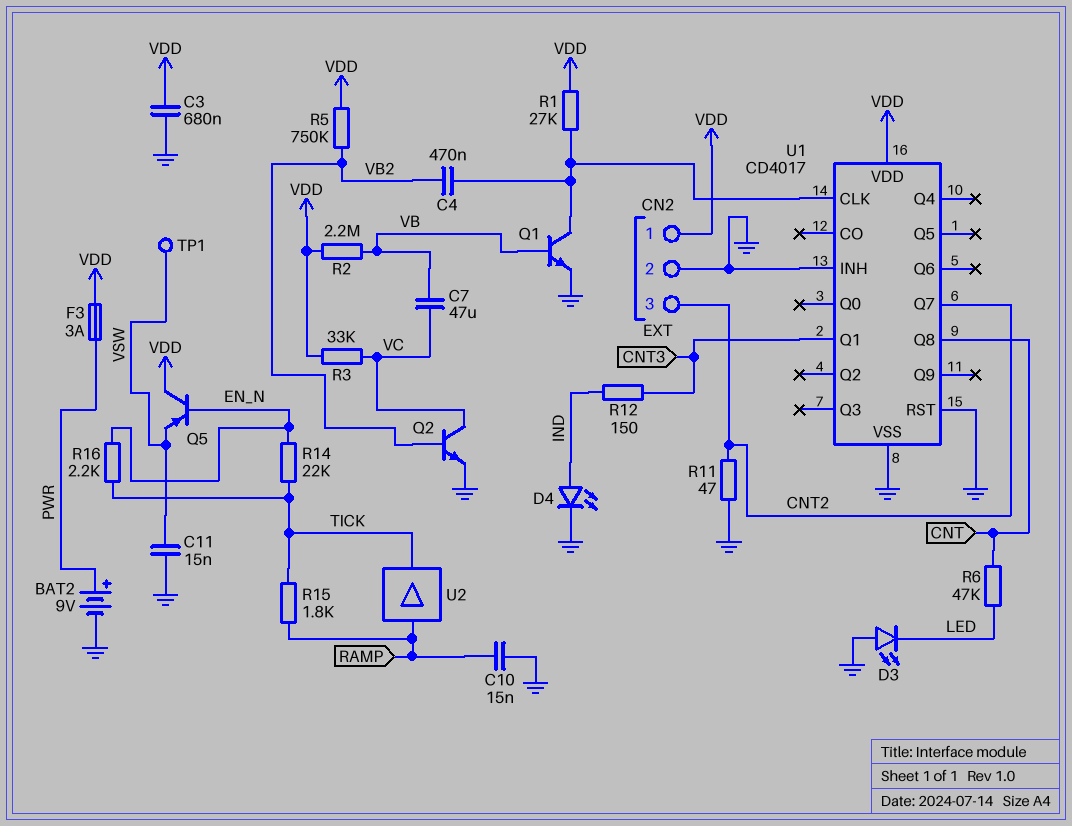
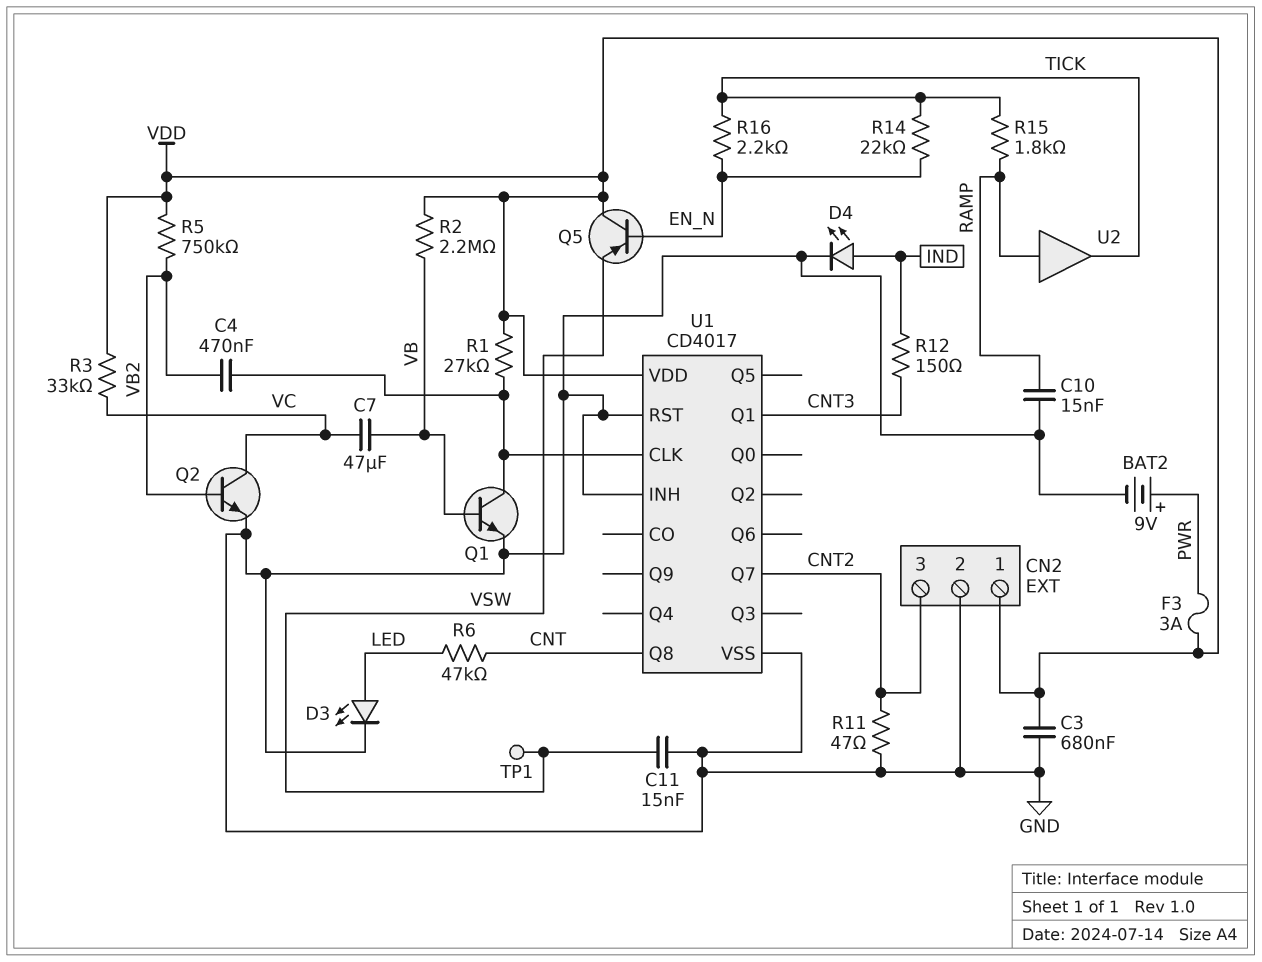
D3: LED (A GND, K LED) -> LED (A LED, K GND)

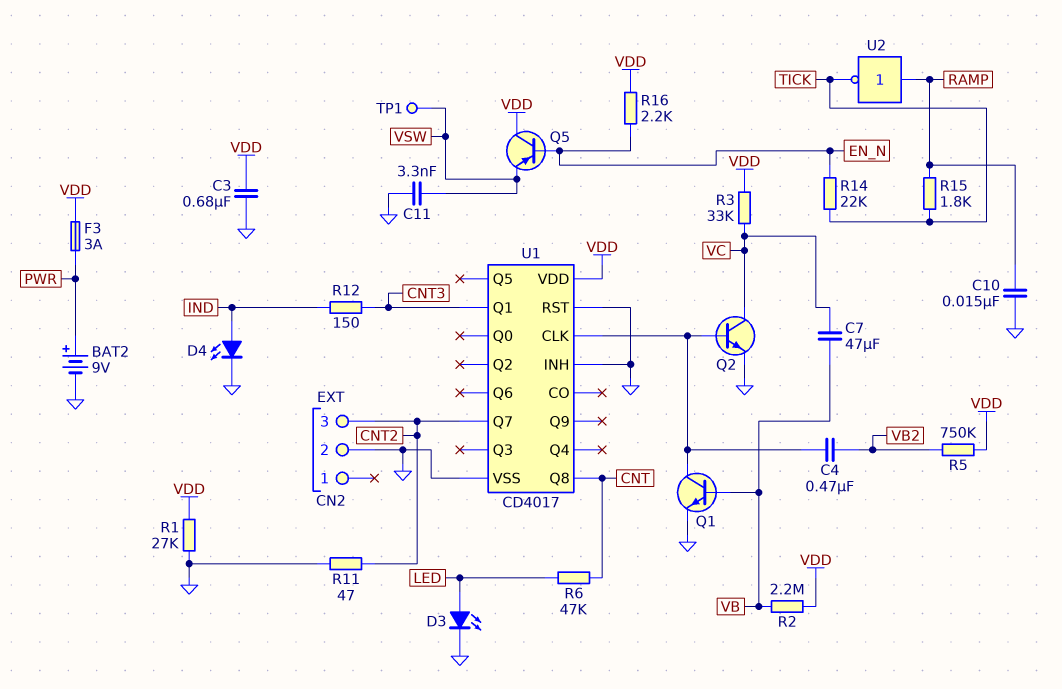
C11: 15nF (GND, VSW) -> 3.3nF (GND, VSW)
CN2 pin 1: VDD -> none
Q2: NPN (B VB2, C VC, E GND) -> NPN (B U1/CLK, C VC, E GND)
R1: 27k (U1/CLK, VDD) -> 27k (GND, VDD)
R16: 2.2k (EN_N, TICK) -> 2.2k (EN_N, VDD)
U2: buffer (in RAMP, out TICK) -> NOT (in RAMP, out TICK)

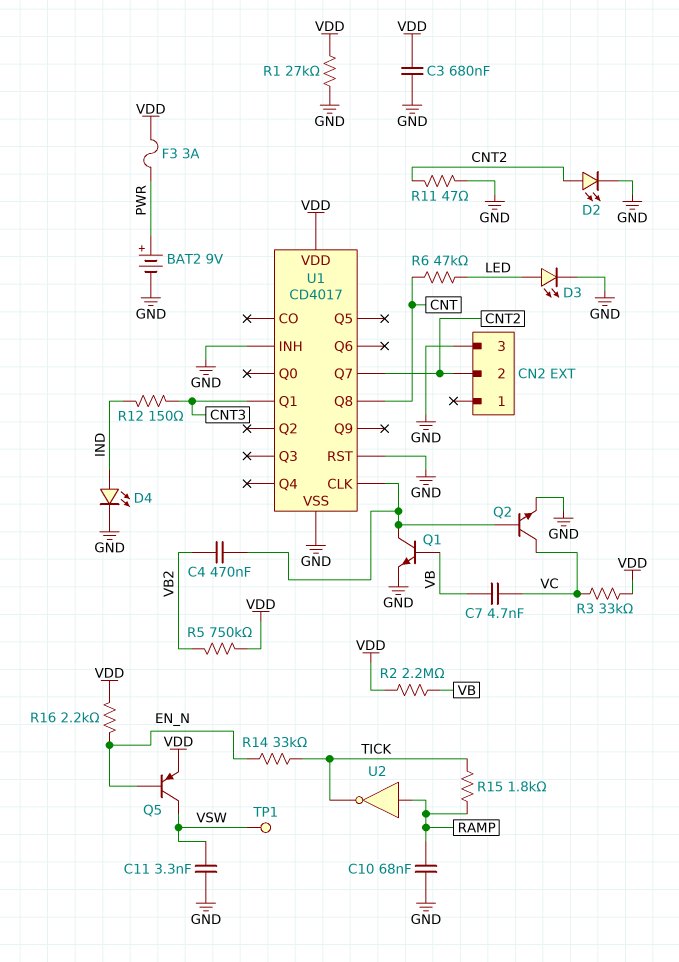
C7: 47uF (VB, VC) -> 4.7nF (VB, VC)
C10: 15nF (GND, RAMP) -> 68nF (GND, RAMP)
CN2 pin 2: GND -> CNT2
CN2 pin 3: CNT2 -> GND
D2: none -> LED (A CNT2, K GND)
Q5: PNP (B EN_N, C VDD, E VSW) -> PNP (B EN_N, C VSW, E VDD)
R14: 22k (EN_N, TICK) -> 33k (EN_N, TICK)

